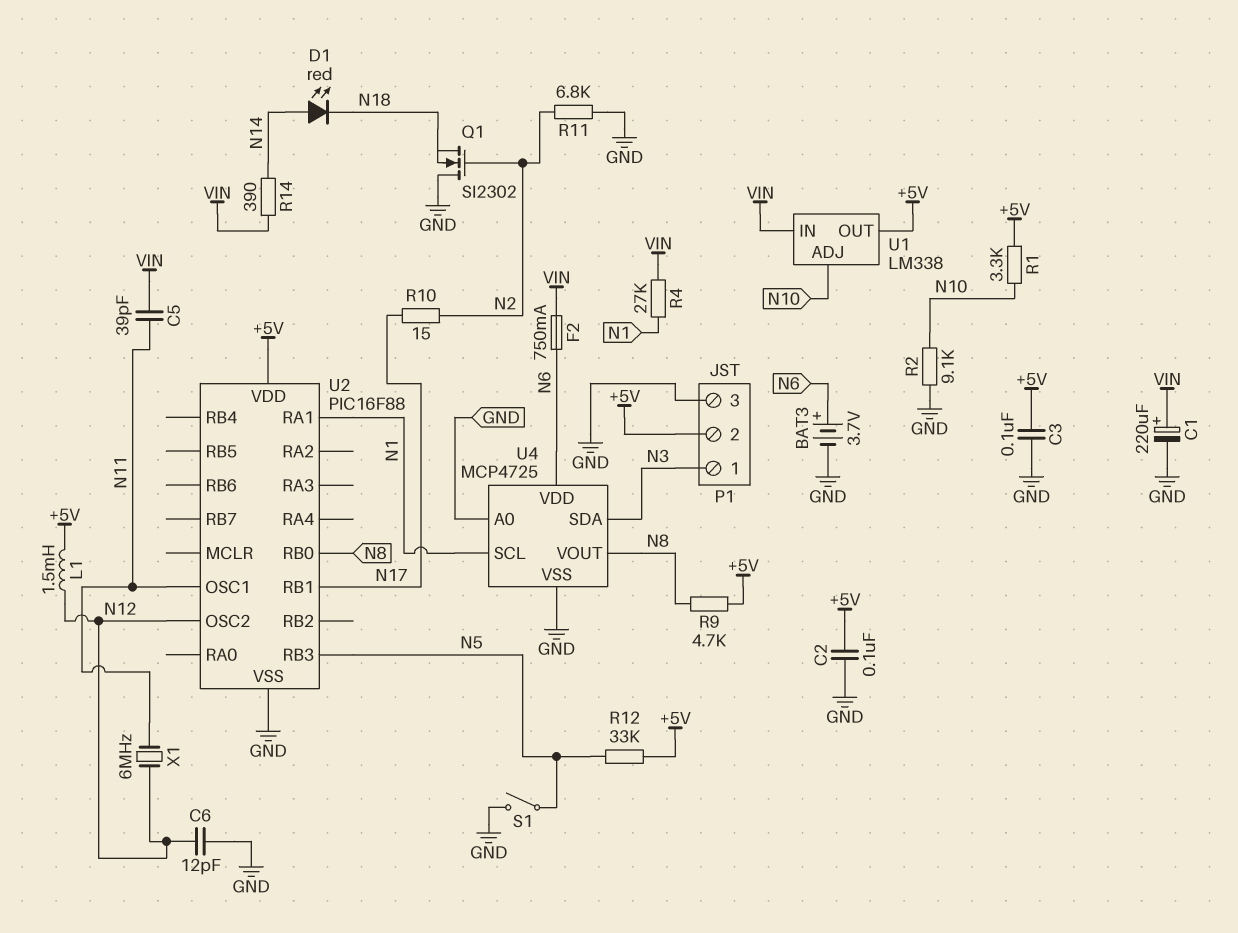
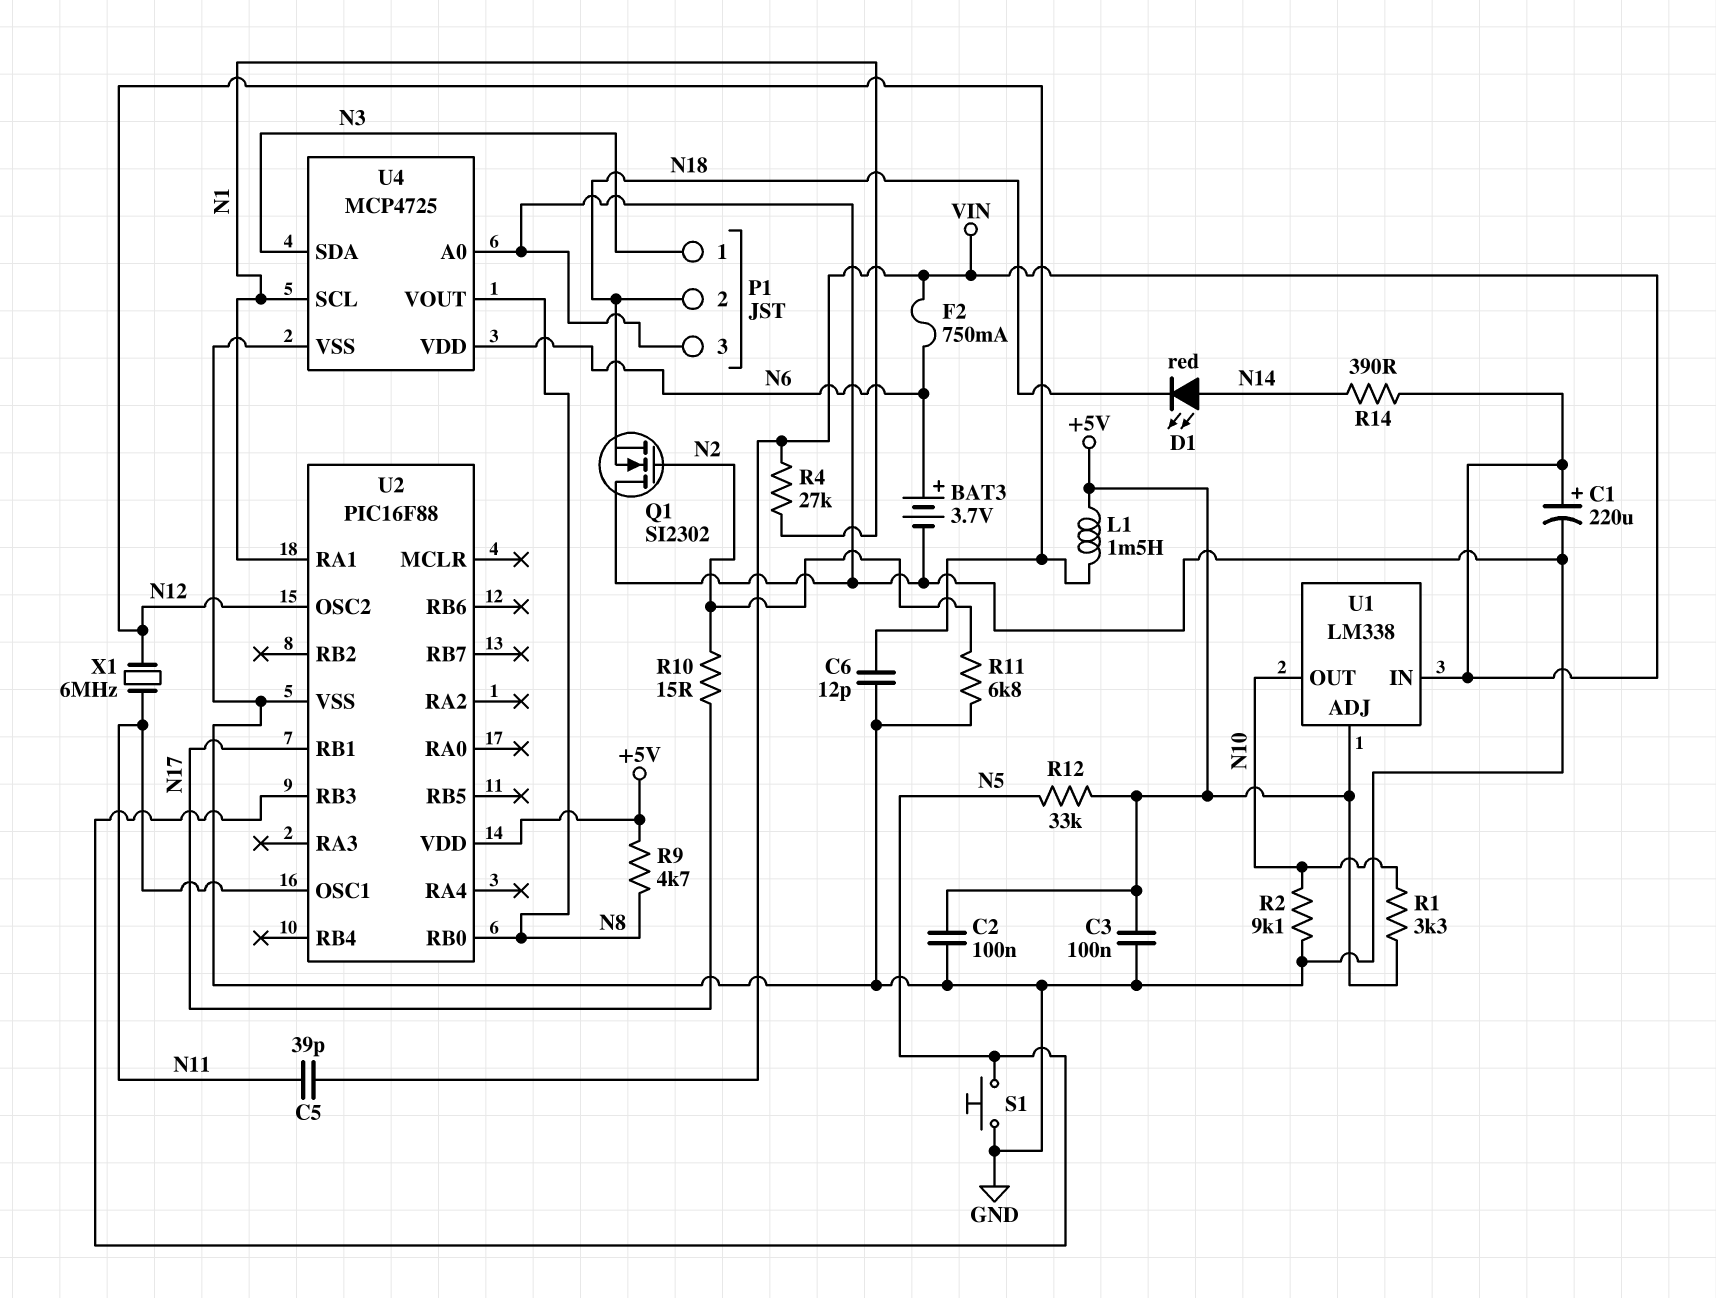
P1 pin 2: +5V -> N18
S1: switch (GND, N5) -> button (GND, N5)
U1 pin ADJ: N10 -> +5V
U1 pin OUT: +5V -> N10

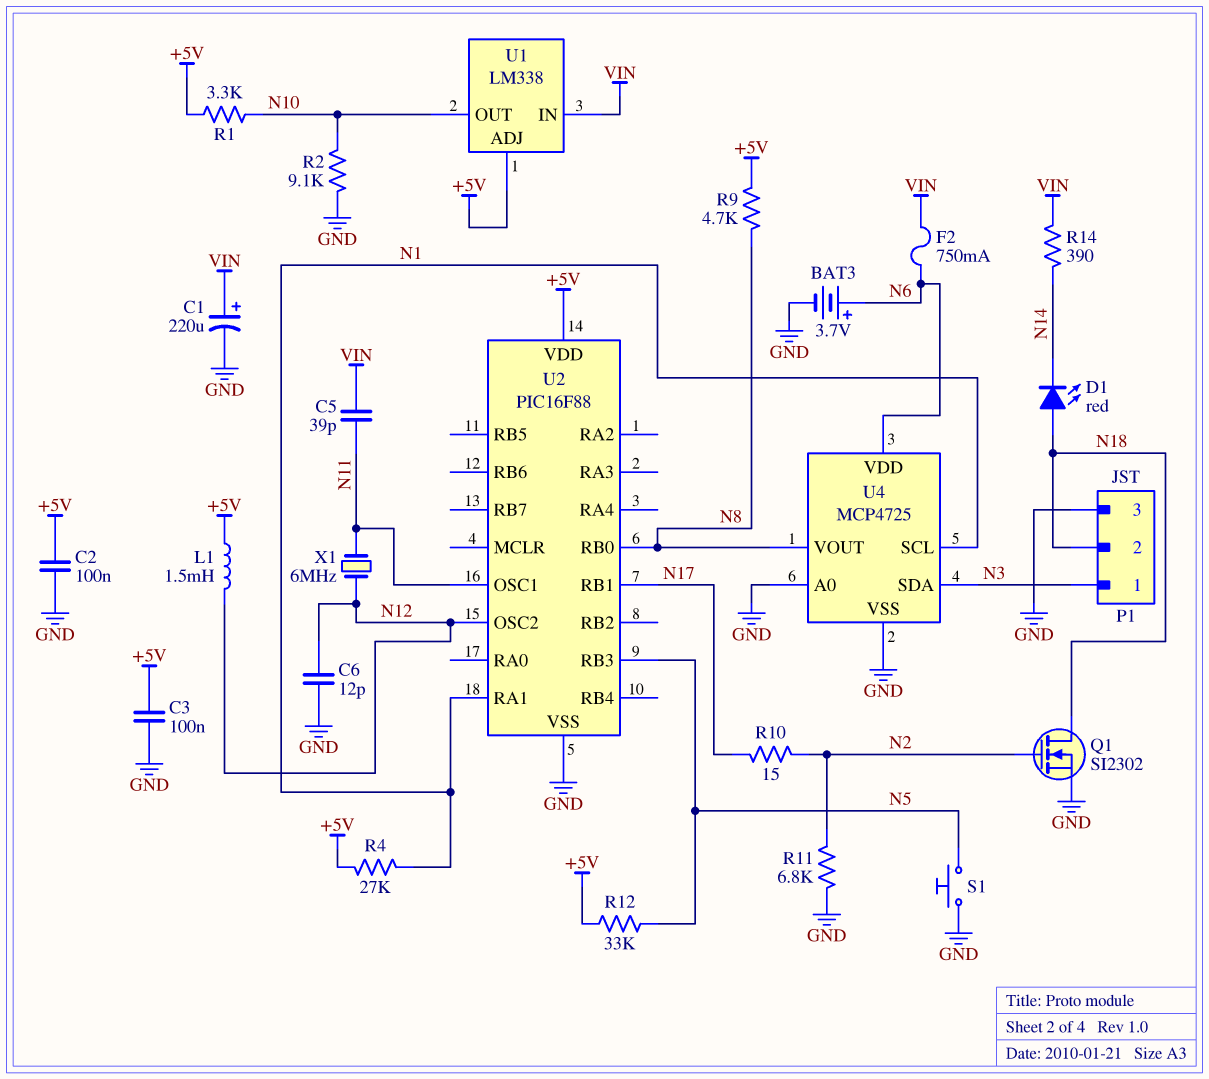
D1: LED red (A N14, K N18) -> LED red (A N18, K N14)
Q1: NMOS SI2302 (G N2, D GND, S N18) -> NMOS SI2302 (G N2, D N18, S GND)
R4: 27k (N1, VIN) -> 27k (+5V, N1)

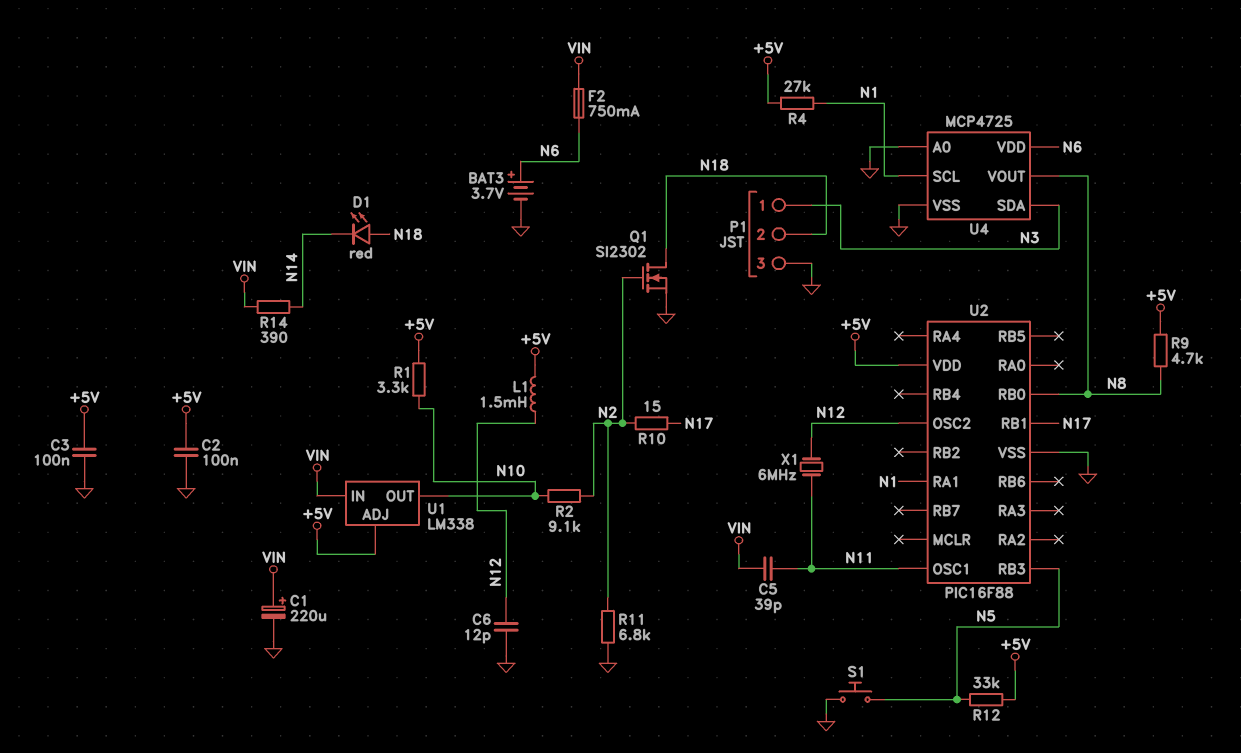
R2: 9.1k (GND, N10) -> 9.1k (N2, N10)

